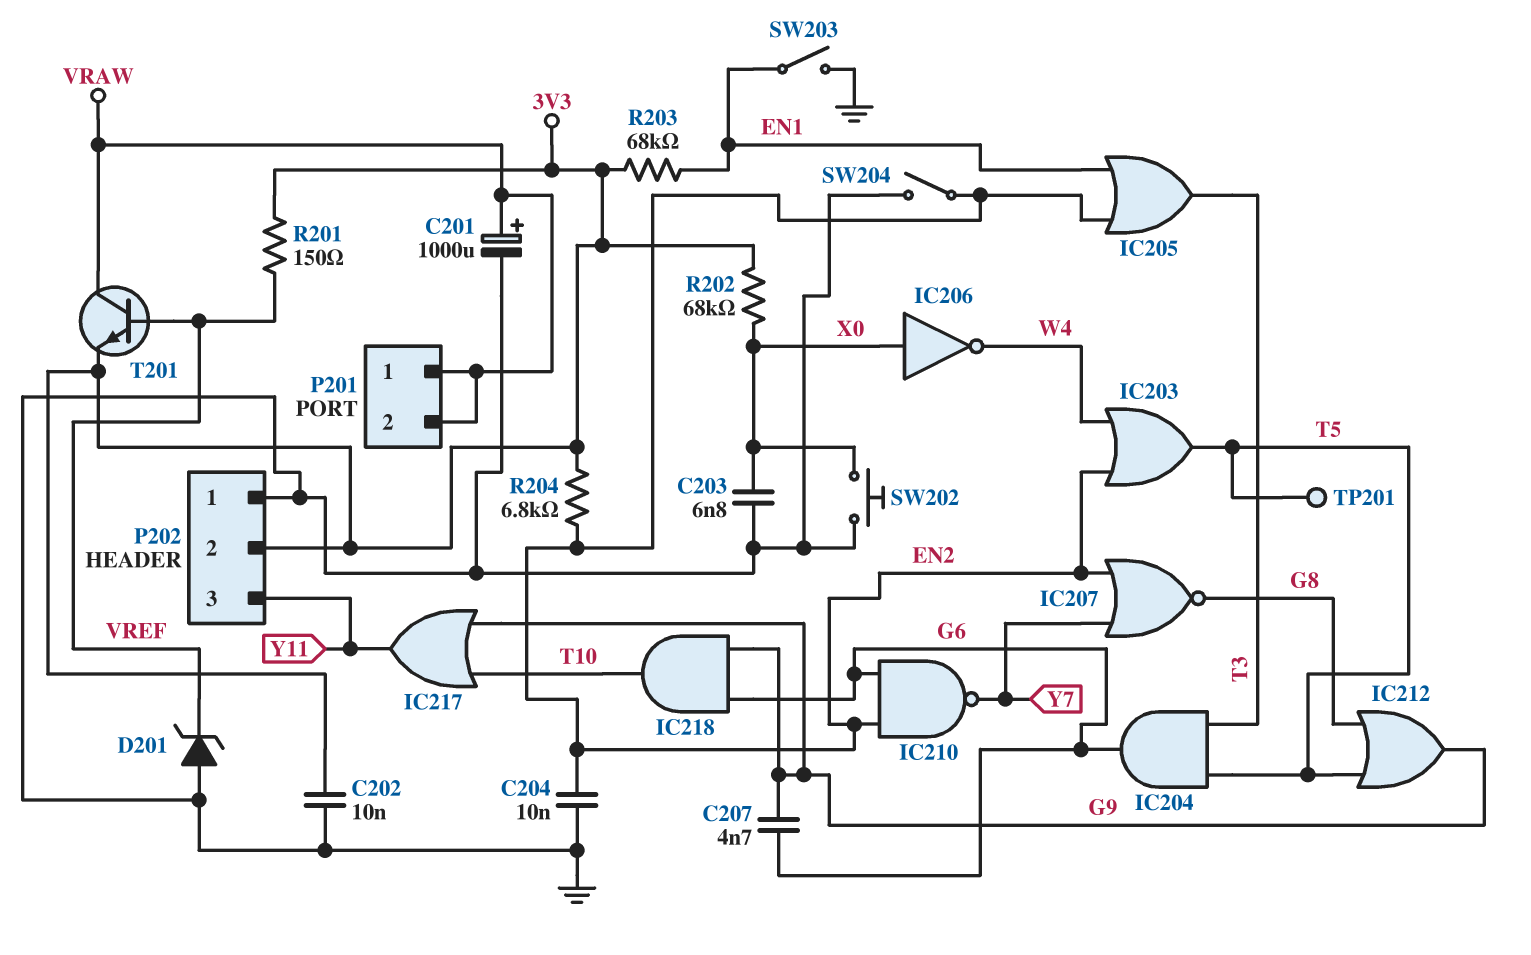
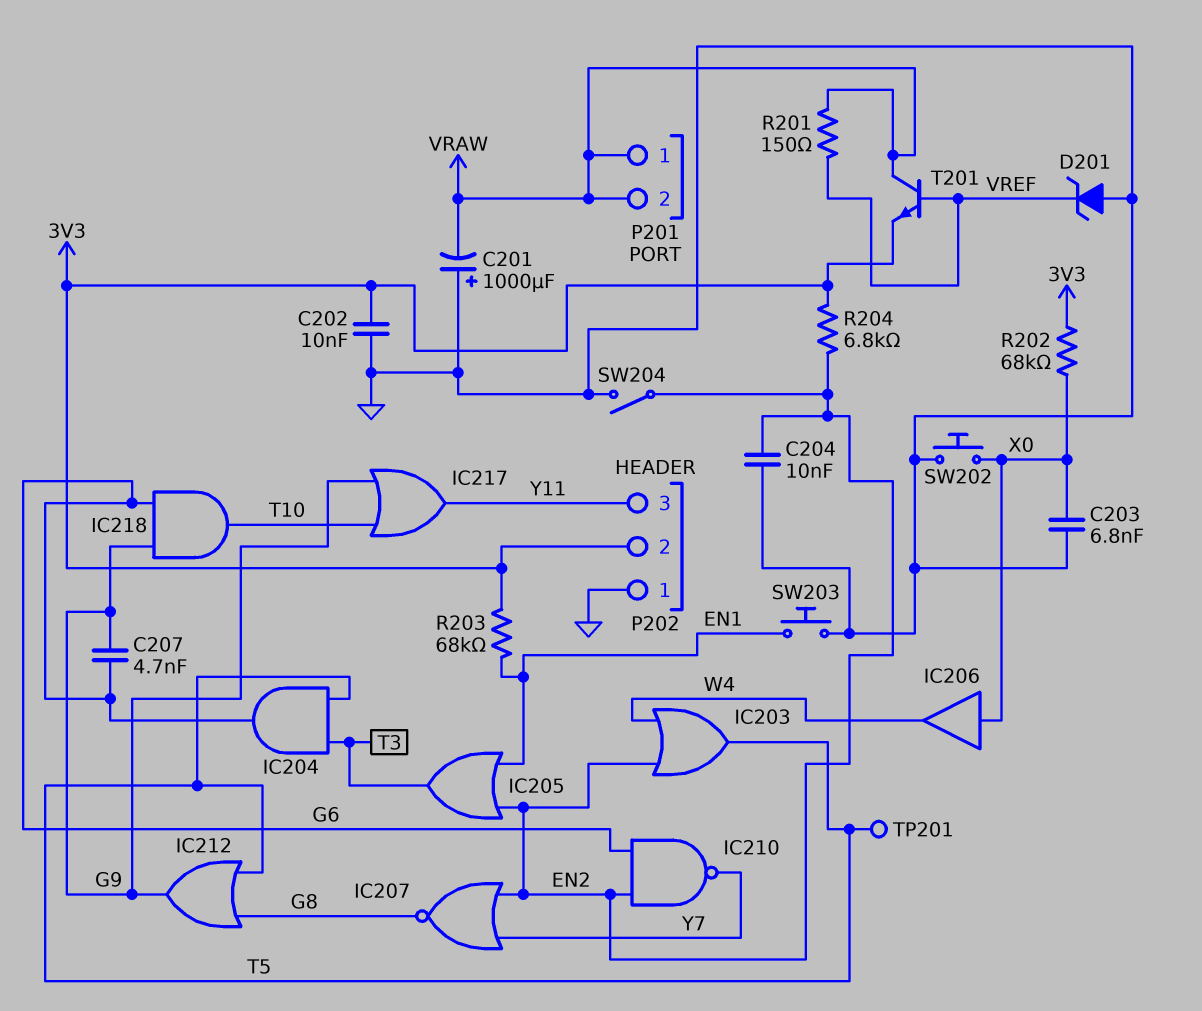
C201: 1000uF (plus VRAW, minus GND) -> 1000uF (plus GND, minus VRAW)
IC206: NOT (in X0, out W4) -> buffer (in X0, out W4)
R201: 150 (3V3, VREF) -> 150 (VRAW, VREF)
SW203: switch (EN1, GND) -> button (EN1, GND)

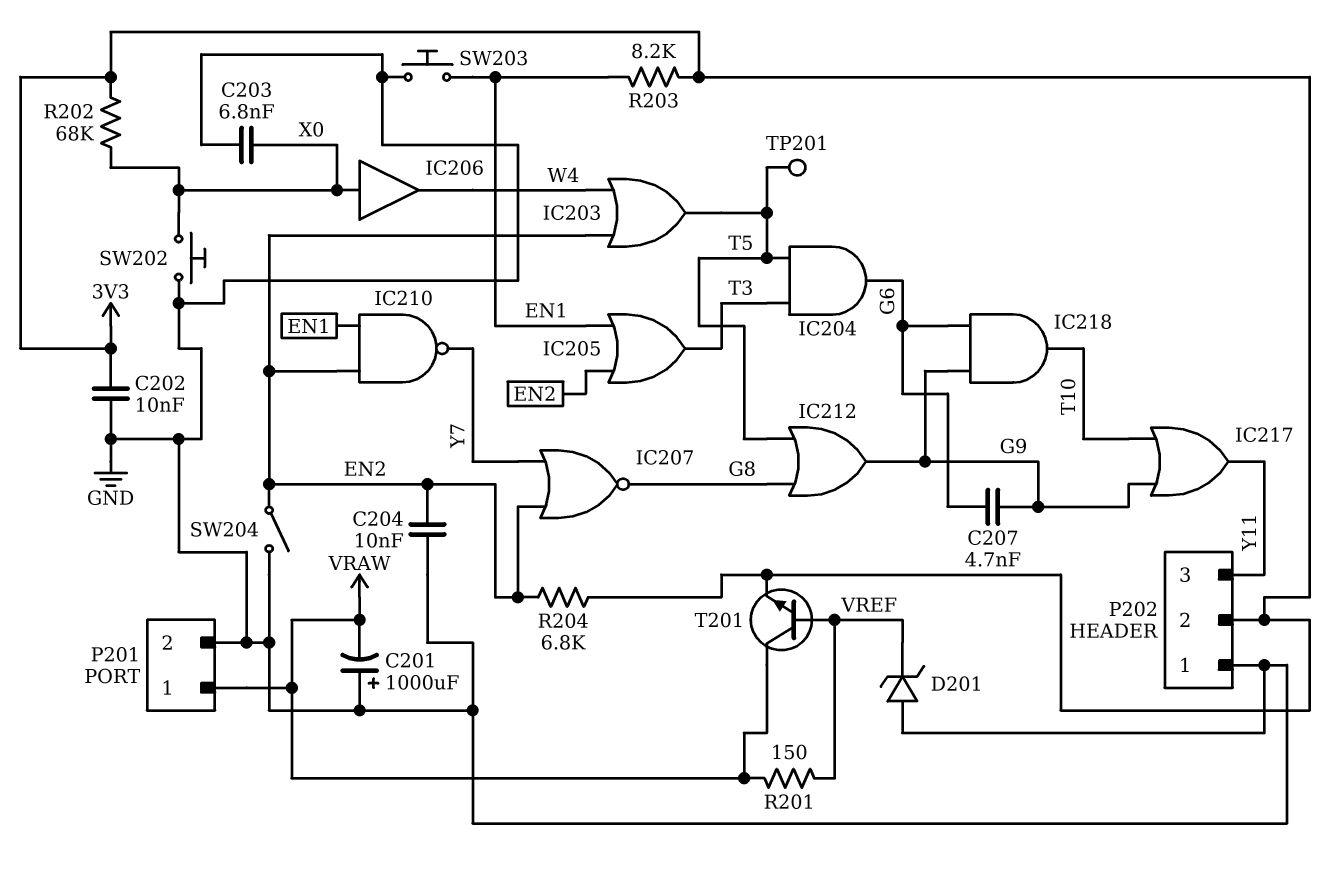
IC210: NAND (in EN2, in G6, out Y7) -> NAND (in EN1, in EN2, out Y7)
P201 pin 2: VRAW -> GND
R203: 68k (3V3, EN1) -> 8.2k (3V3, EN1)

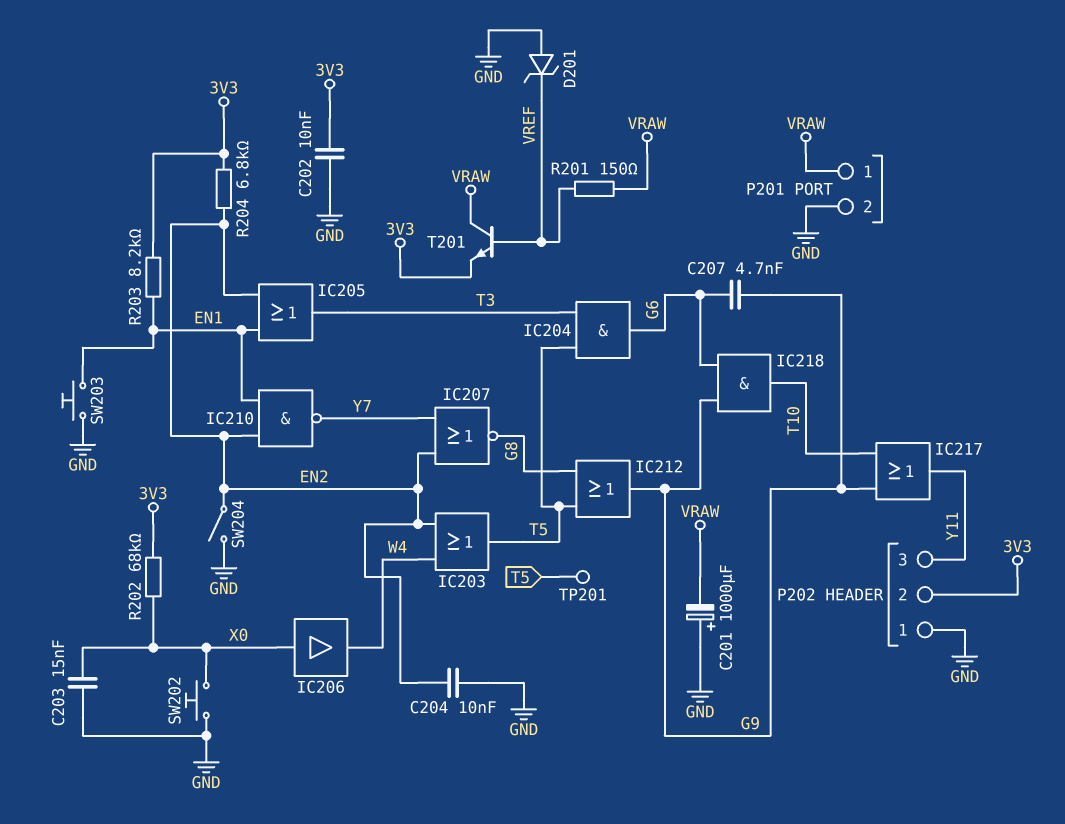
C203: 6.8nF (GND, X0) -> 15nF (GND, X0)

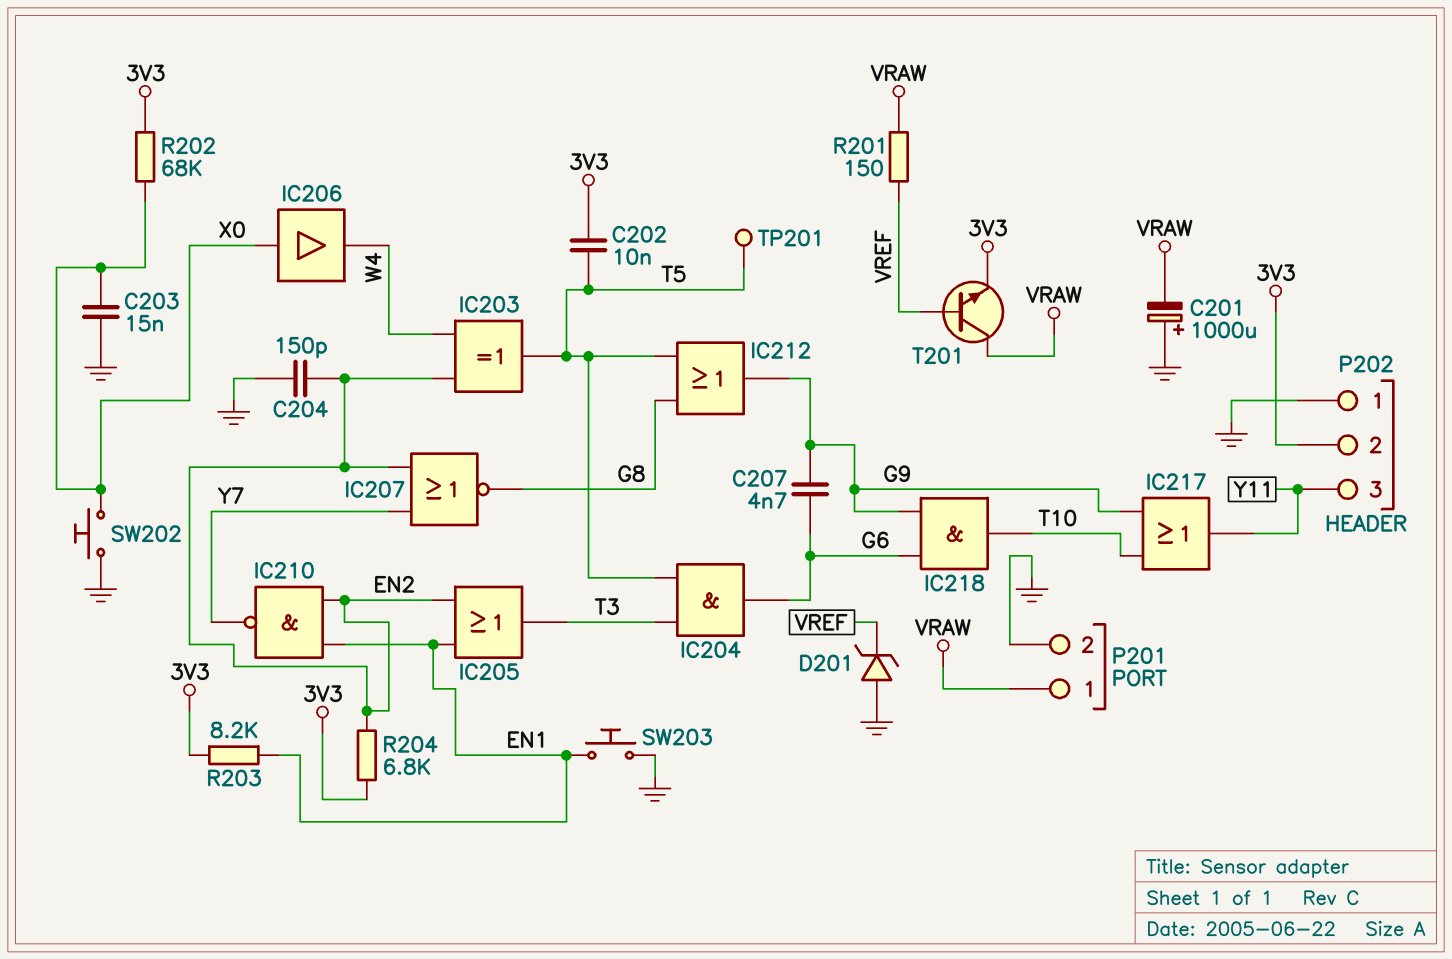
C202: 10nF (3V3, GND) -> 10nF (3V3, T5)
C204: 10nF (EN2, GND) -> 150pF (EN2, GND)
IC203: OR (in EN2, in W4, out T5) -> XOR (in EN2, in W4, out T5)
SW204: switch (EN2, GND) -> none

